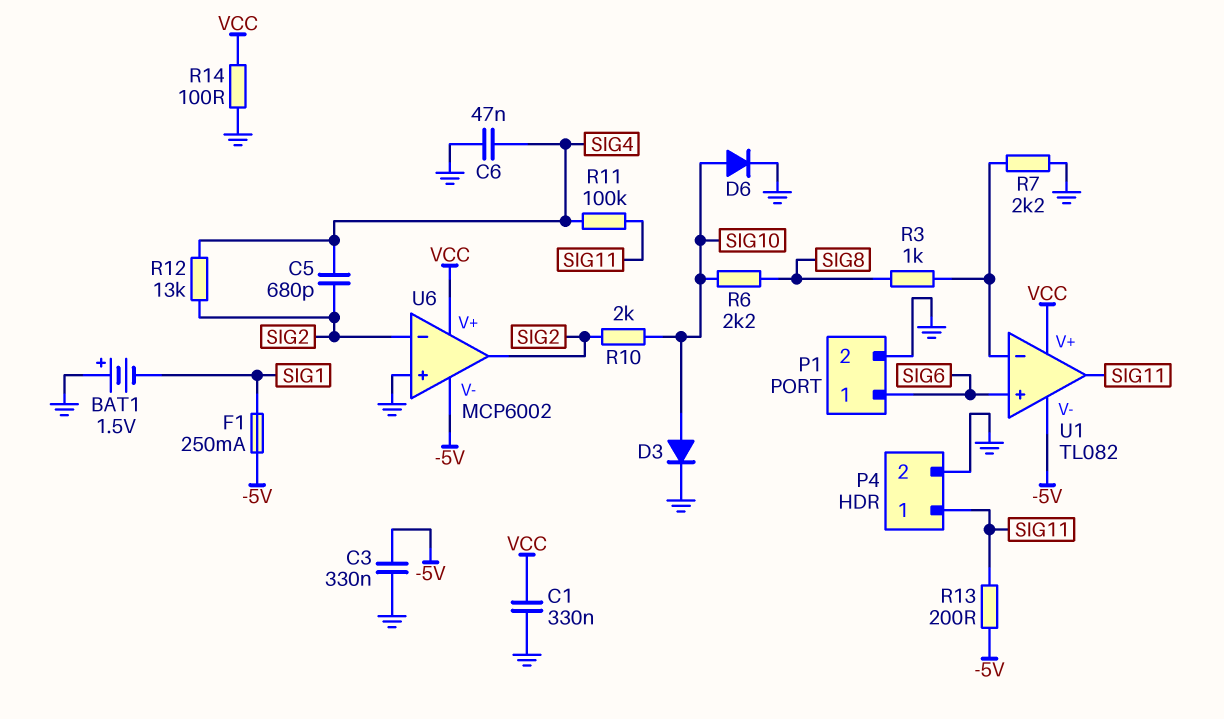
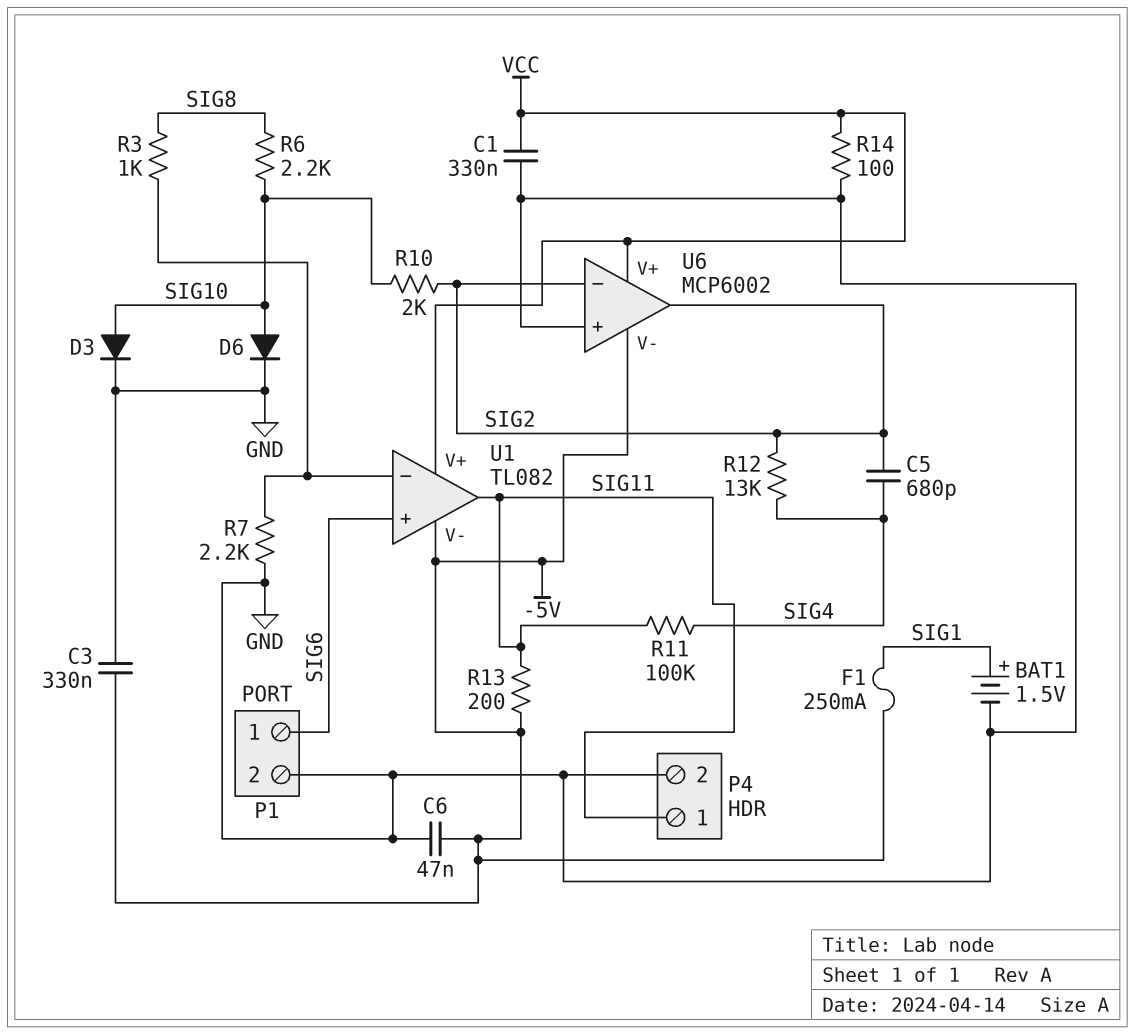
BAT1: 1.5V (plus GND, minus SIG1) -> 1.5V (plus SIG1, minus GND)
C6: 47nF (GND, SIG4) -> 47nF (-5V, GND)

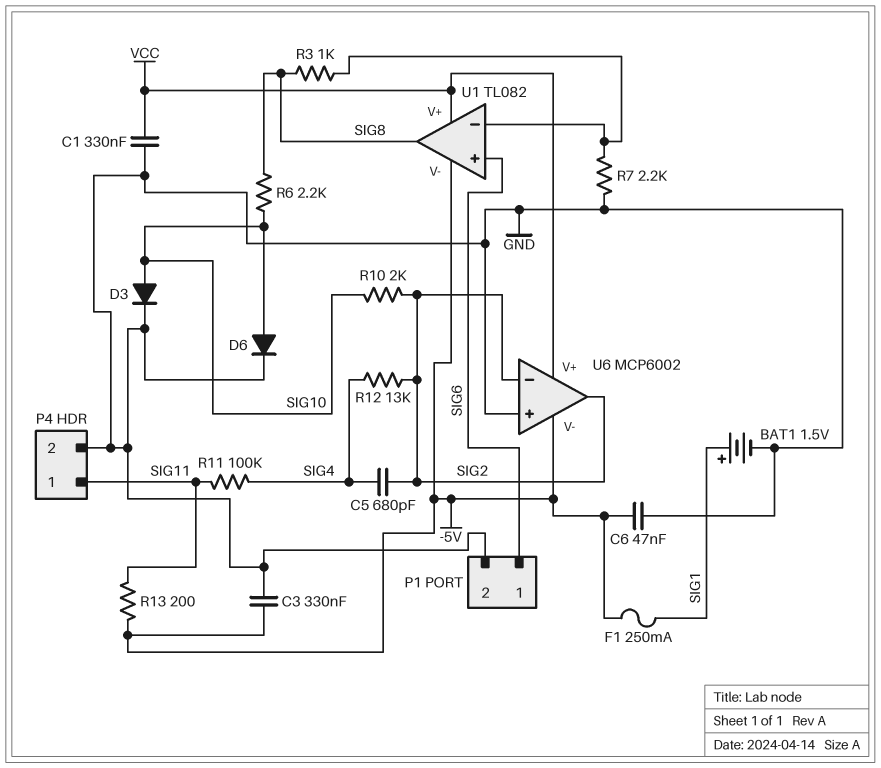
R14: 100 (GND, VCC) -> none
U1 pin out: SIG11 -> SIG8

